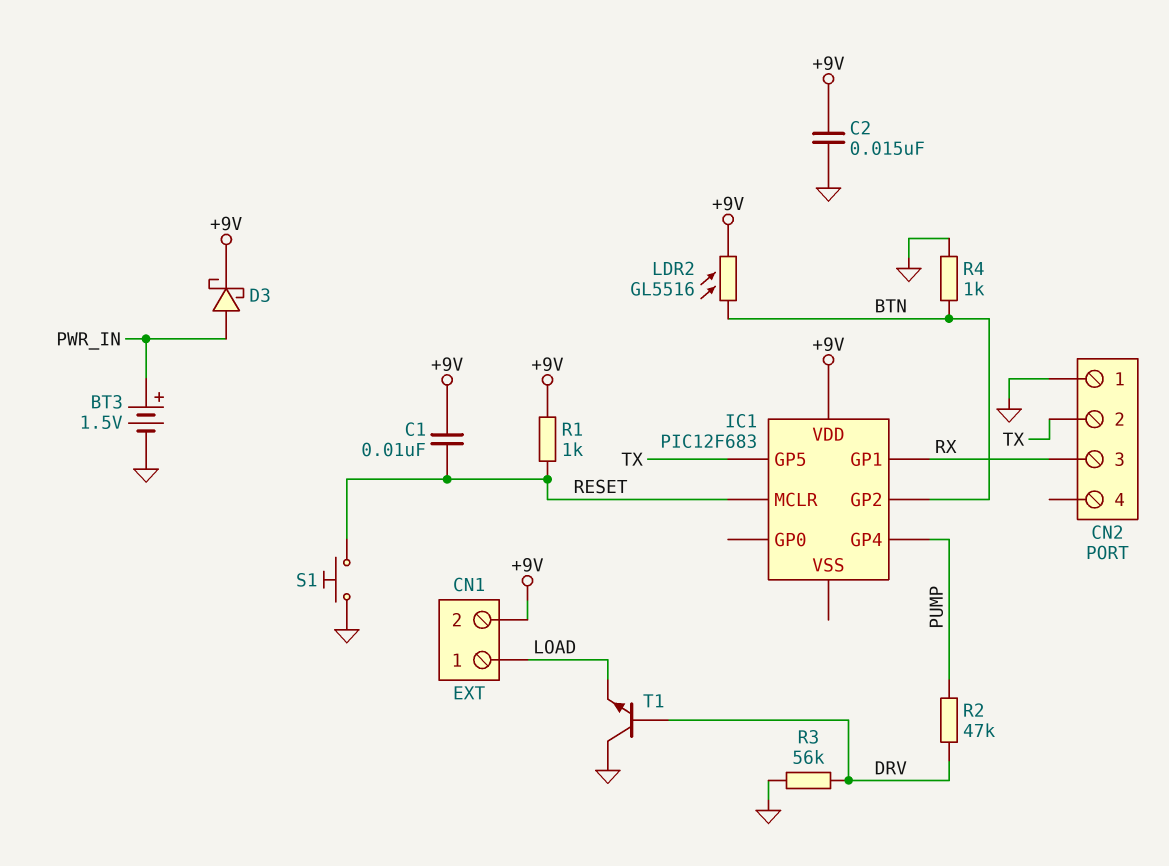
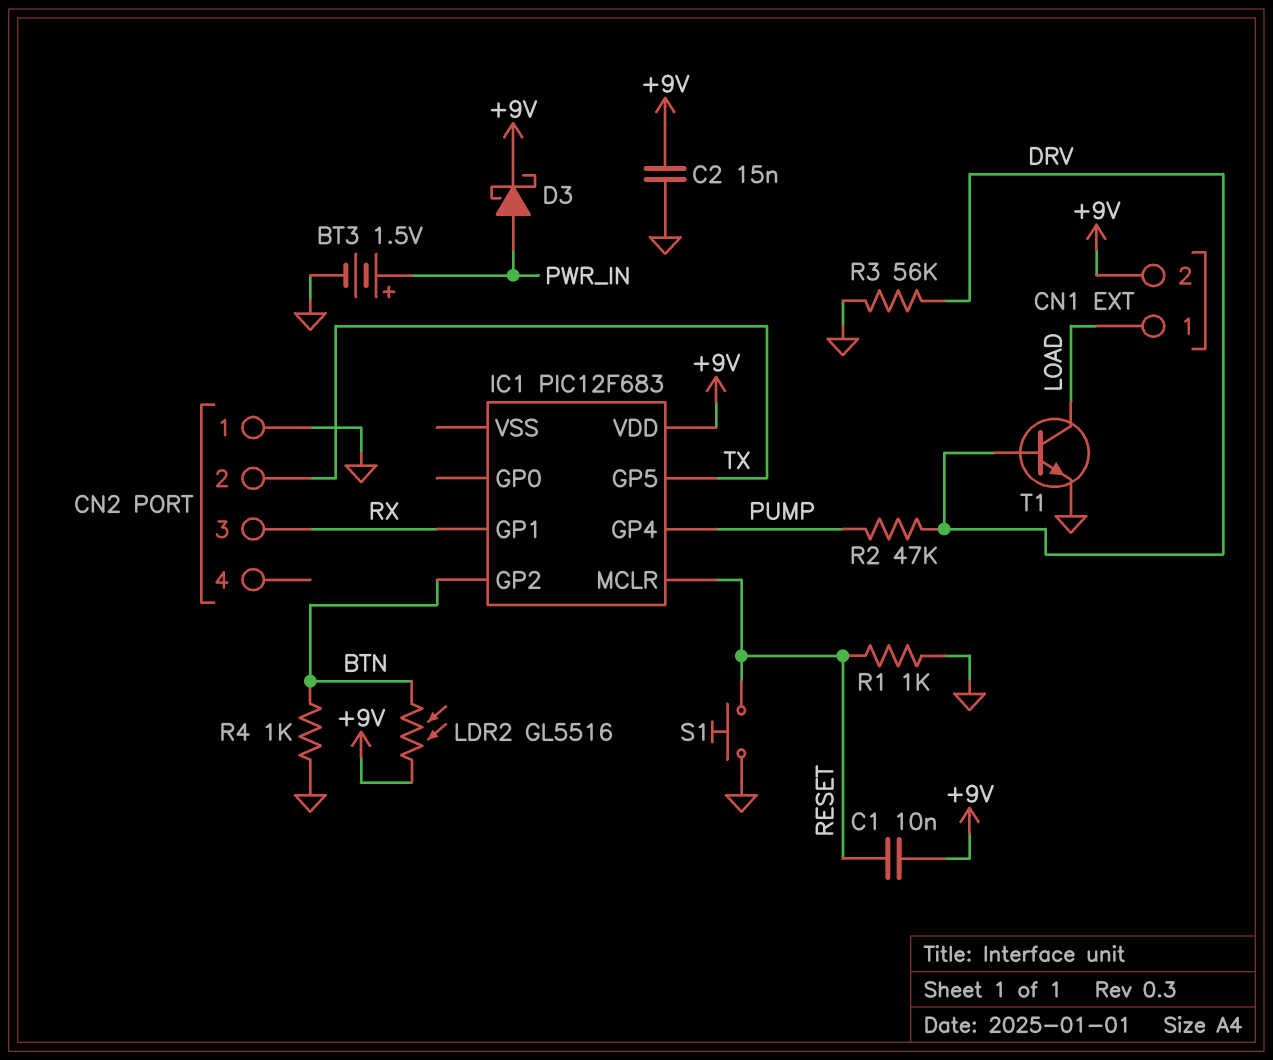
R1: 1k (+9V, RESET) -> 1k (GND, RESET)
T1: NPN (B DRV, C GND, E LOAD) -> NPN (B DRV, C LOAD, E GND)

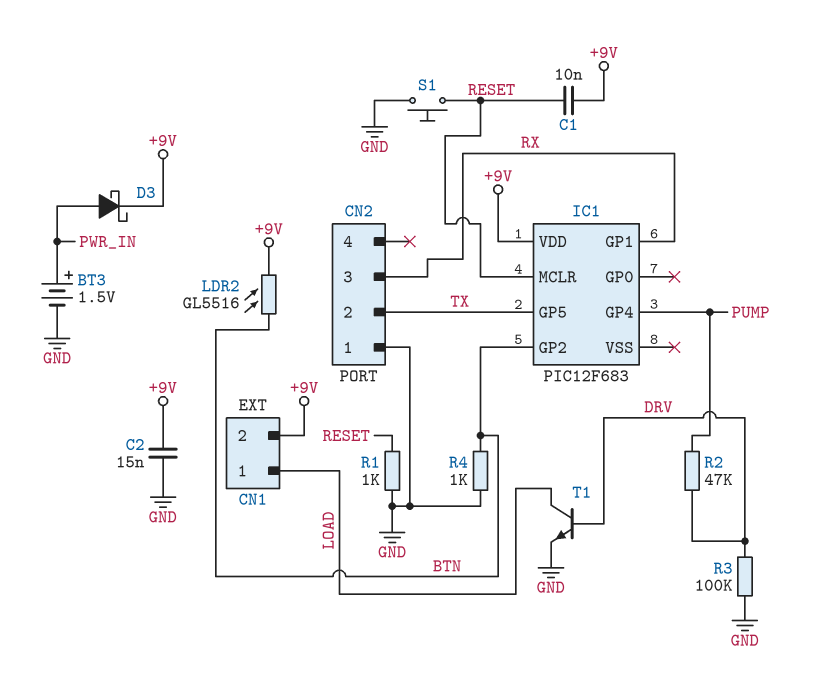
R3: 56k (DRV, GND) -> 100k (DRV, GND)

